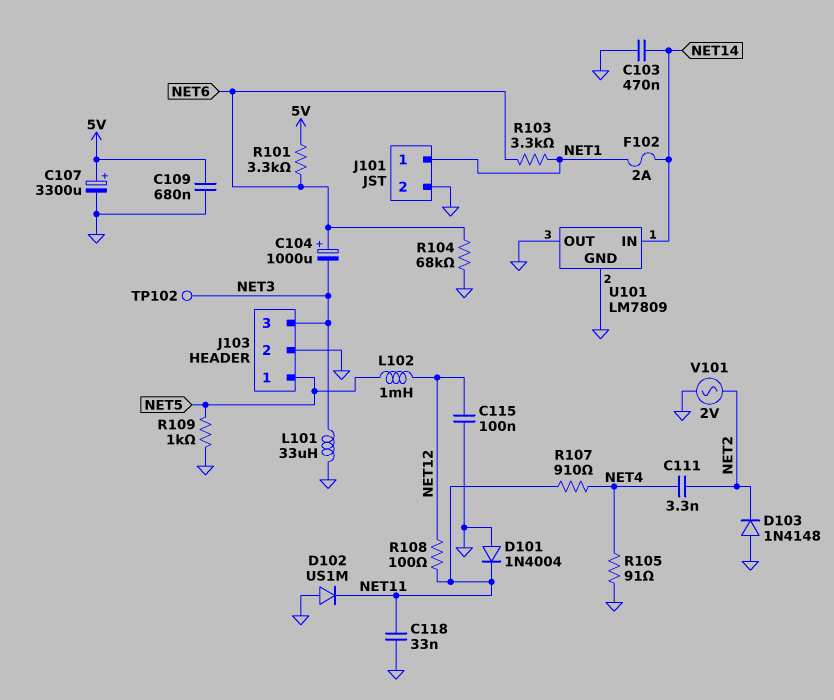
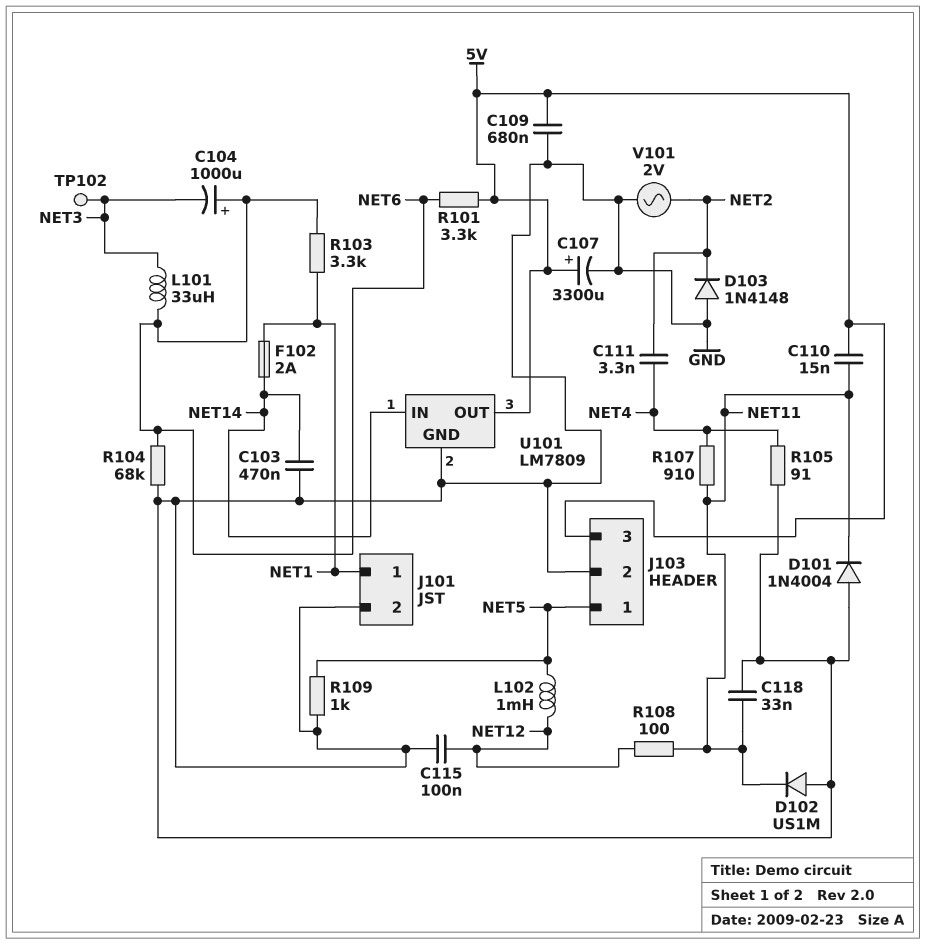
C110: none -> 15nF (5V, NET11)
J103 pin 3: NET3 -> 5V
L101: 33uH (GND, NET3) -> 33uH (NET3, NET6)
U101 pin OUT: GND -> 5V

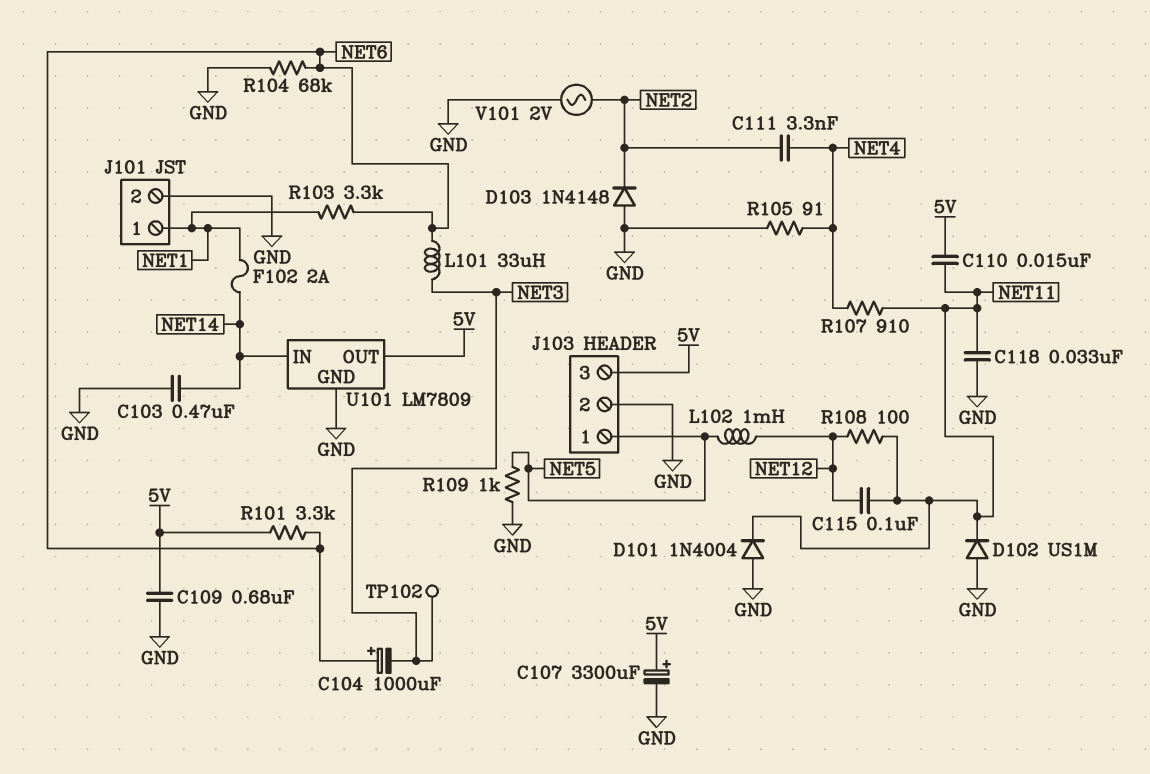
C115: 100nF (GND, NET12) -> 100nF (NET11, NET12)

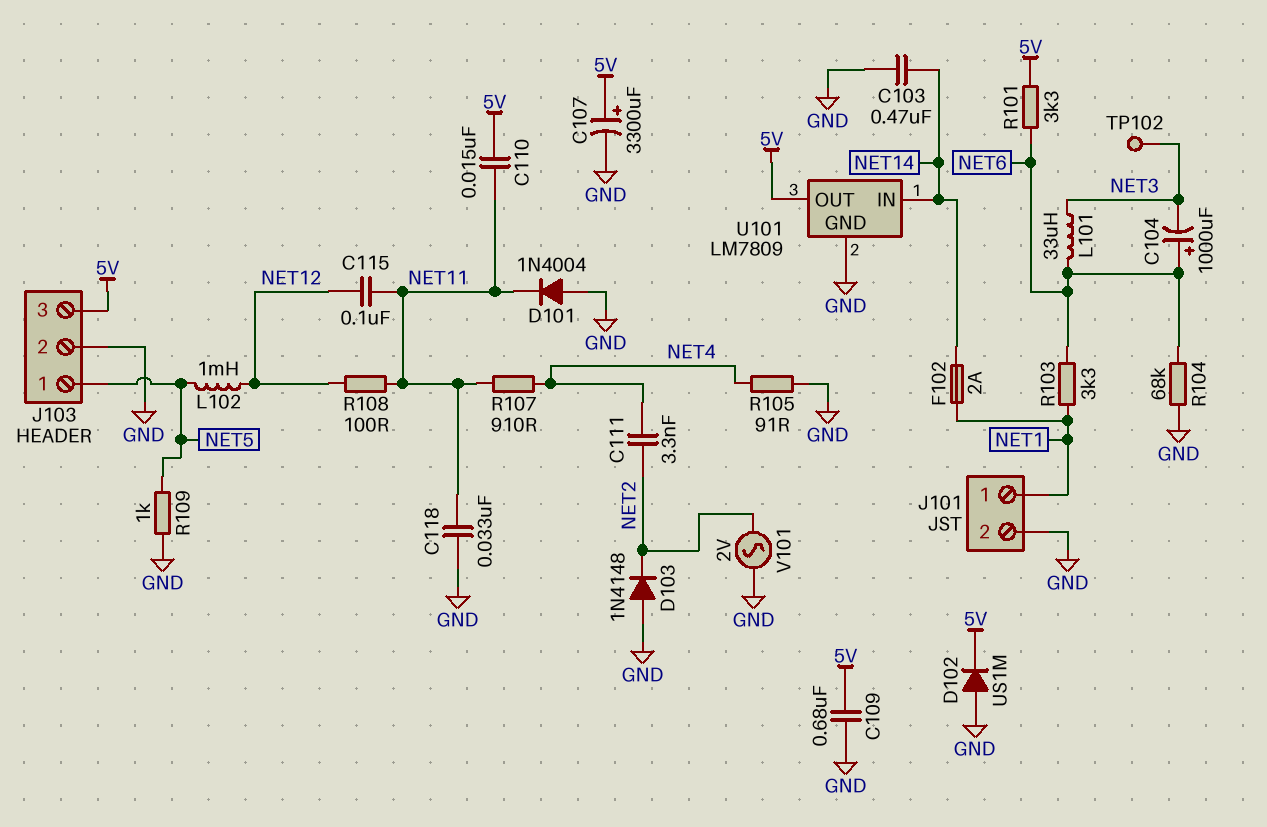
D102: diode US1M (A GND, K NET11) -> diode US1M (A GND, K 5V)

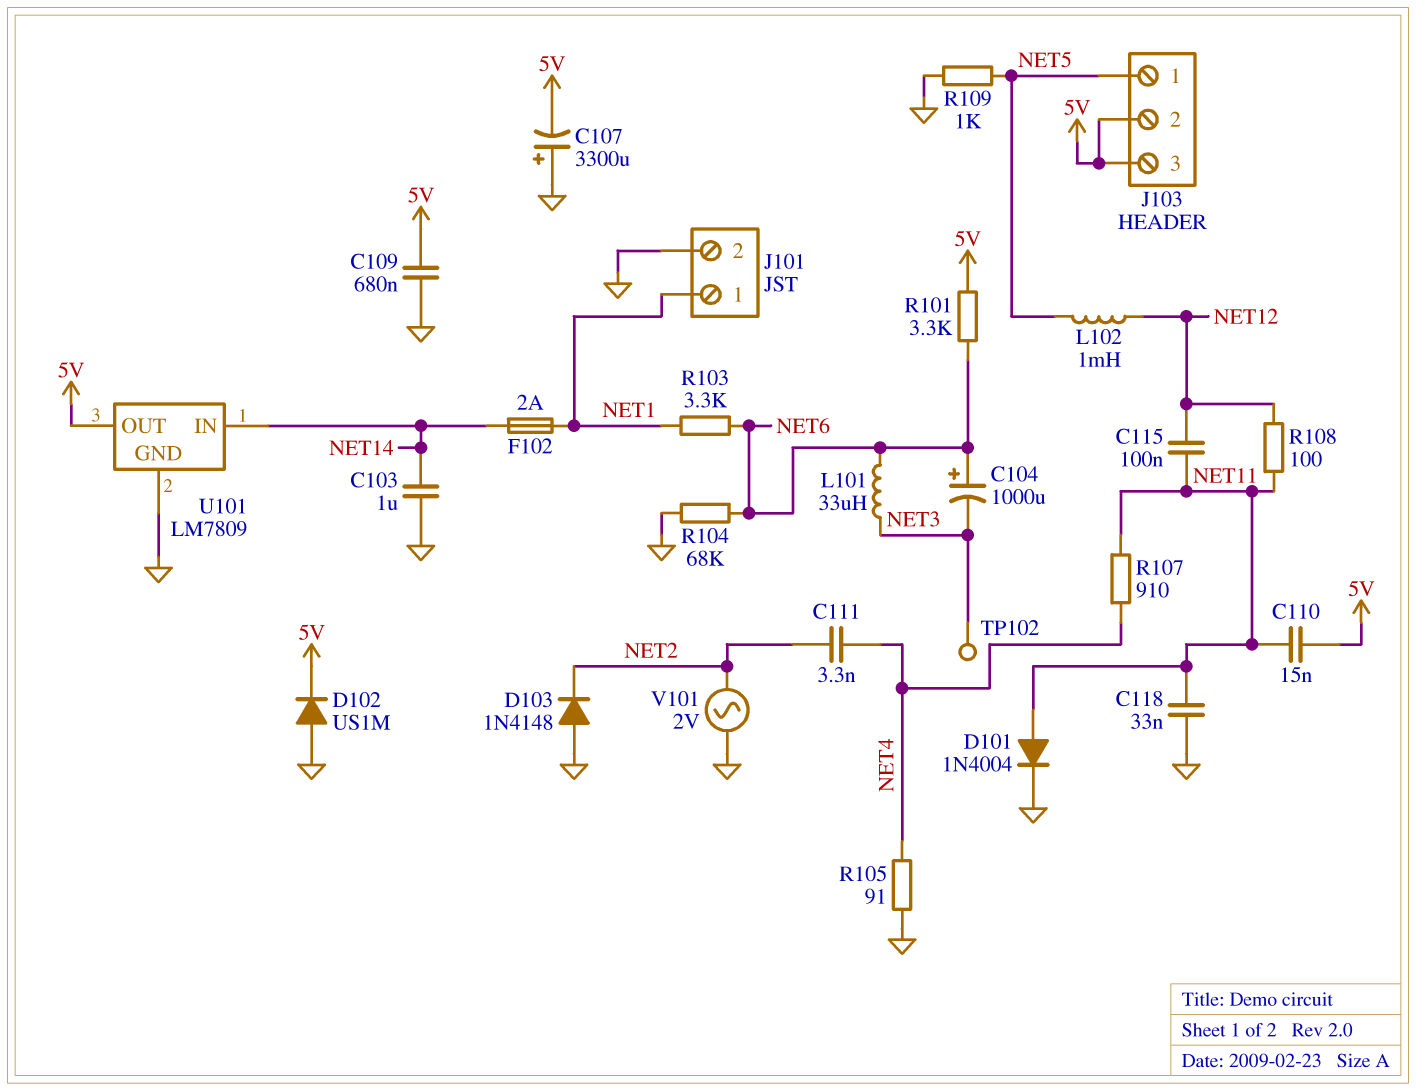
C103: 470nF (GND, NET14) -> 1uF (GND, NET14)
C107: 3300uF (plus 5V, minus GND) -> 3300uF (plus GND, minus 5V)
D101: diode 1N4004 (A GND, K NET11) -> diode 1N4004 (A NET11, K GND)
J103 pin 2: GND -> 5V

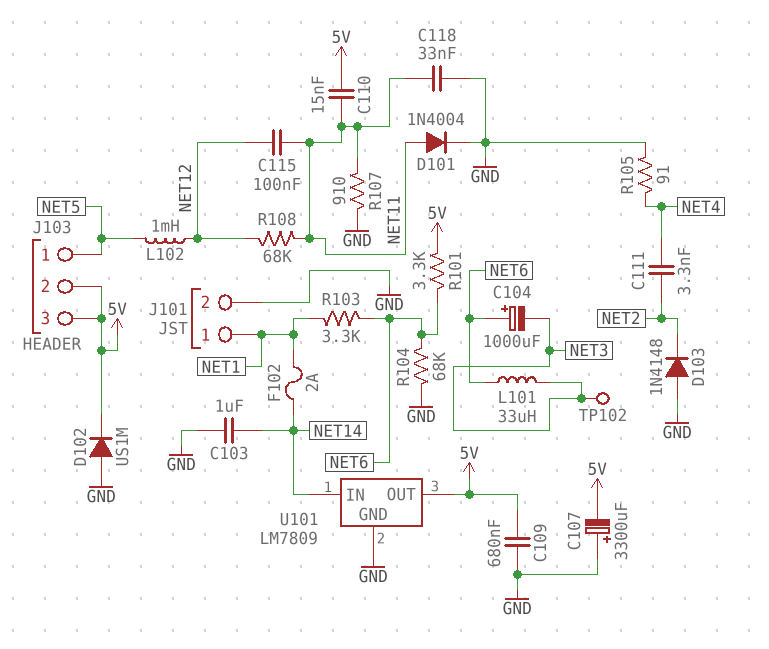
R107: 910 (NET4, NET11) -> 910 (GND, NET11)
R108: 100 (NET11, NET12) -> 68k (NET11, NET12)
R109: 1k (GND, NET5) -> none
V101: AC 2V (GND, NET2) -> none

